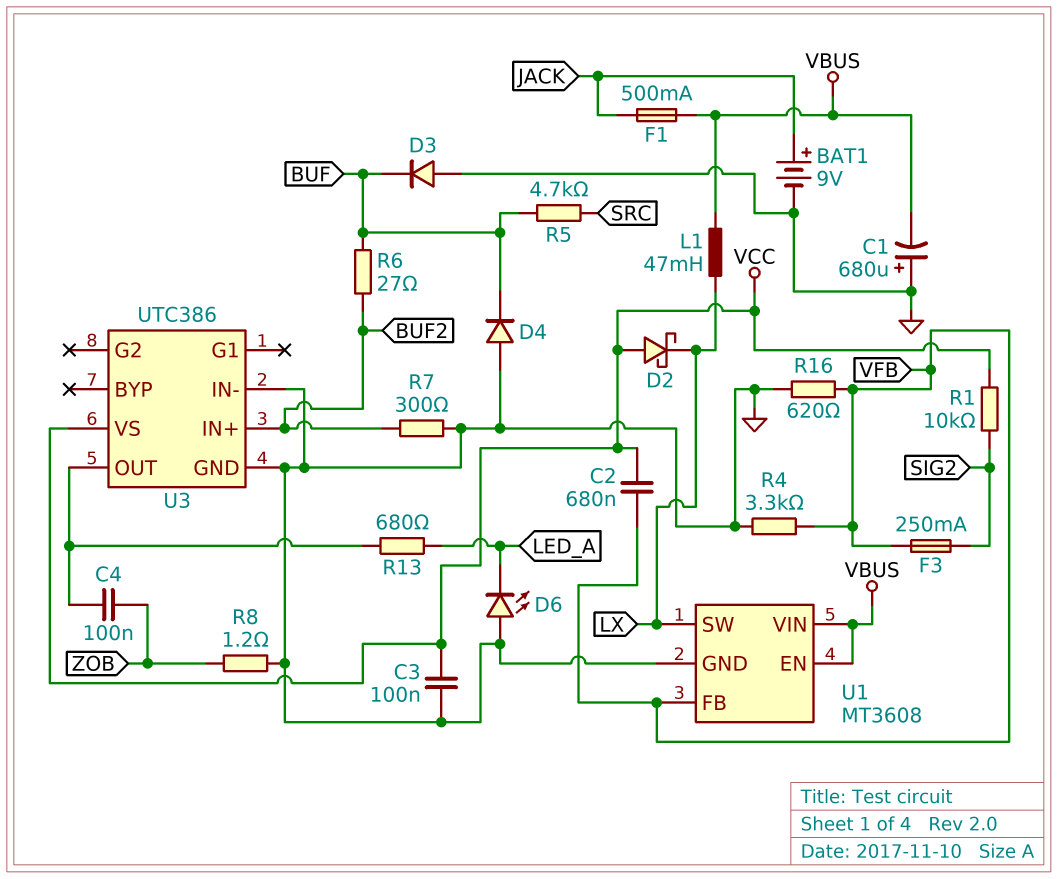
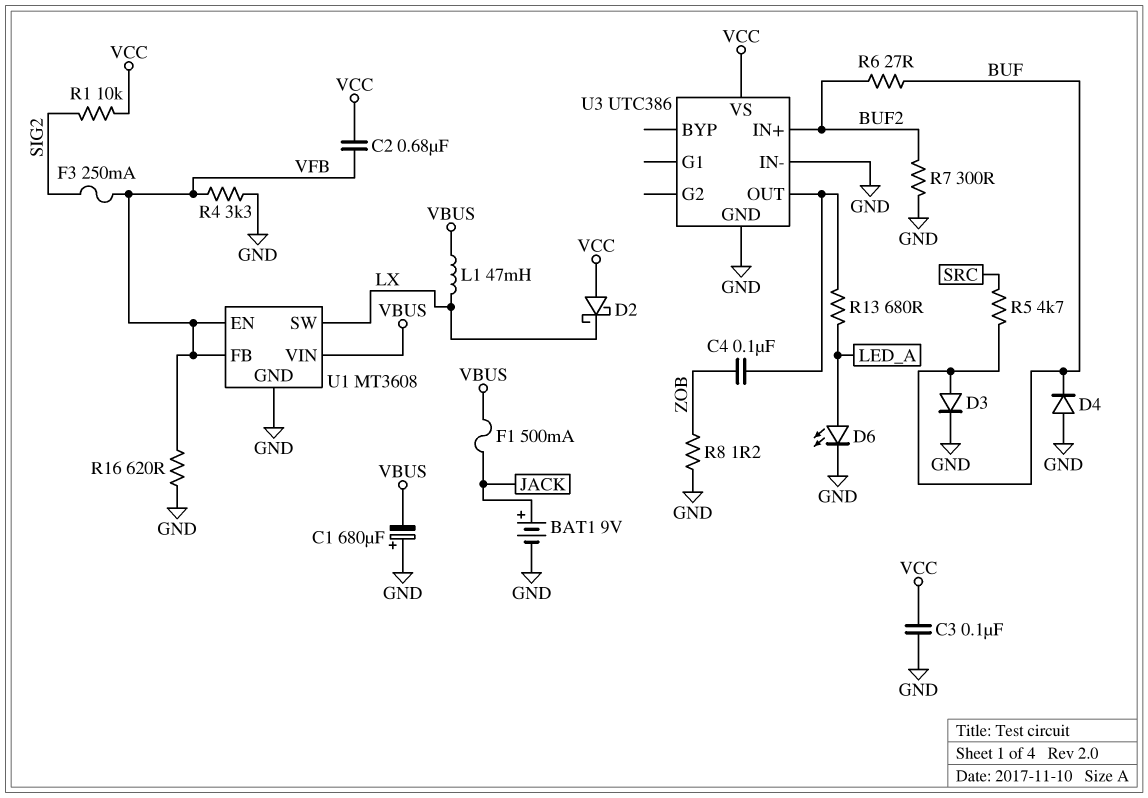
D3: diode (A GND, K BUF) -> diode (A BUF, K GND)
D6: LED (A GND, K LED_A) -> LED (A LED_A, K GND)
U1 pin EN: VBUS -> VFB

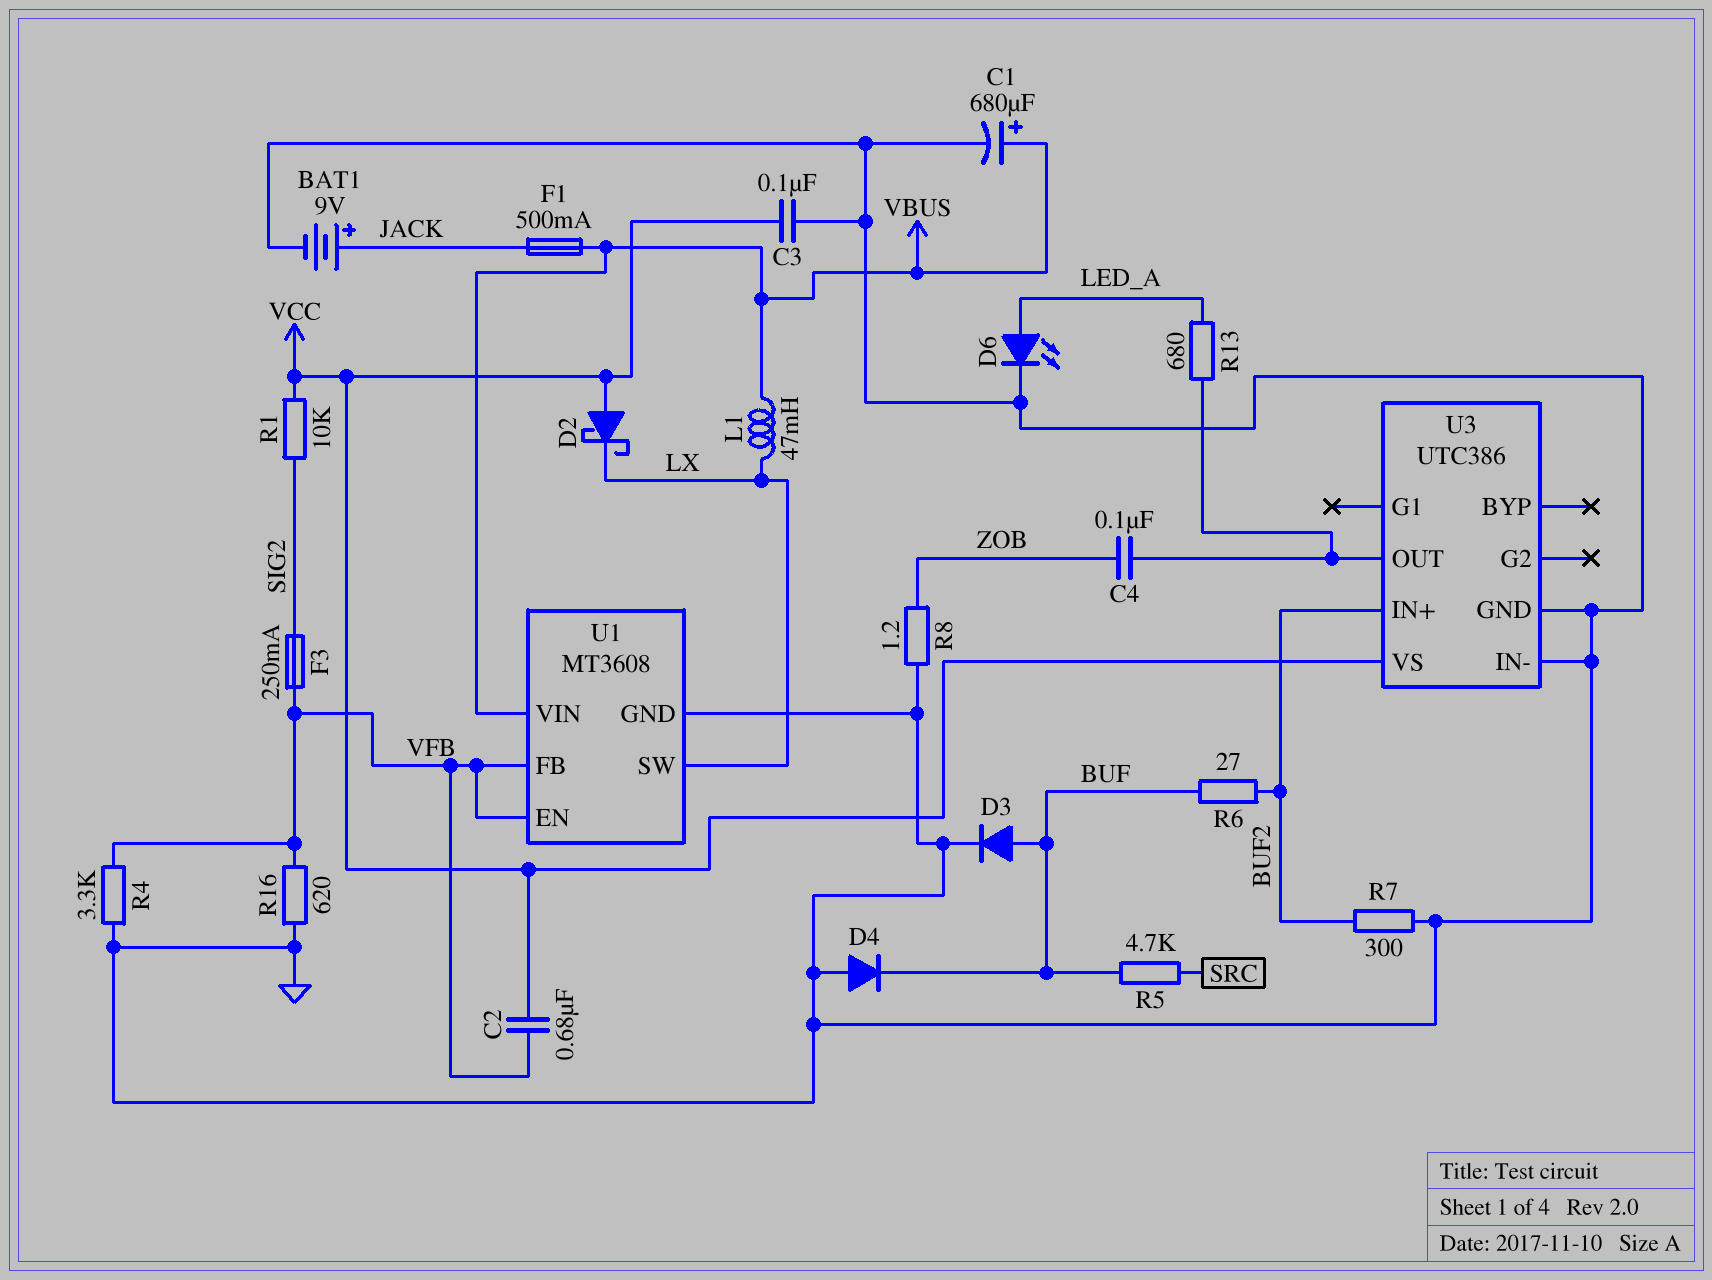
C1: 680uF (plus GND, minus VBUS) -> 680uF (plus VBUS, minus GND)

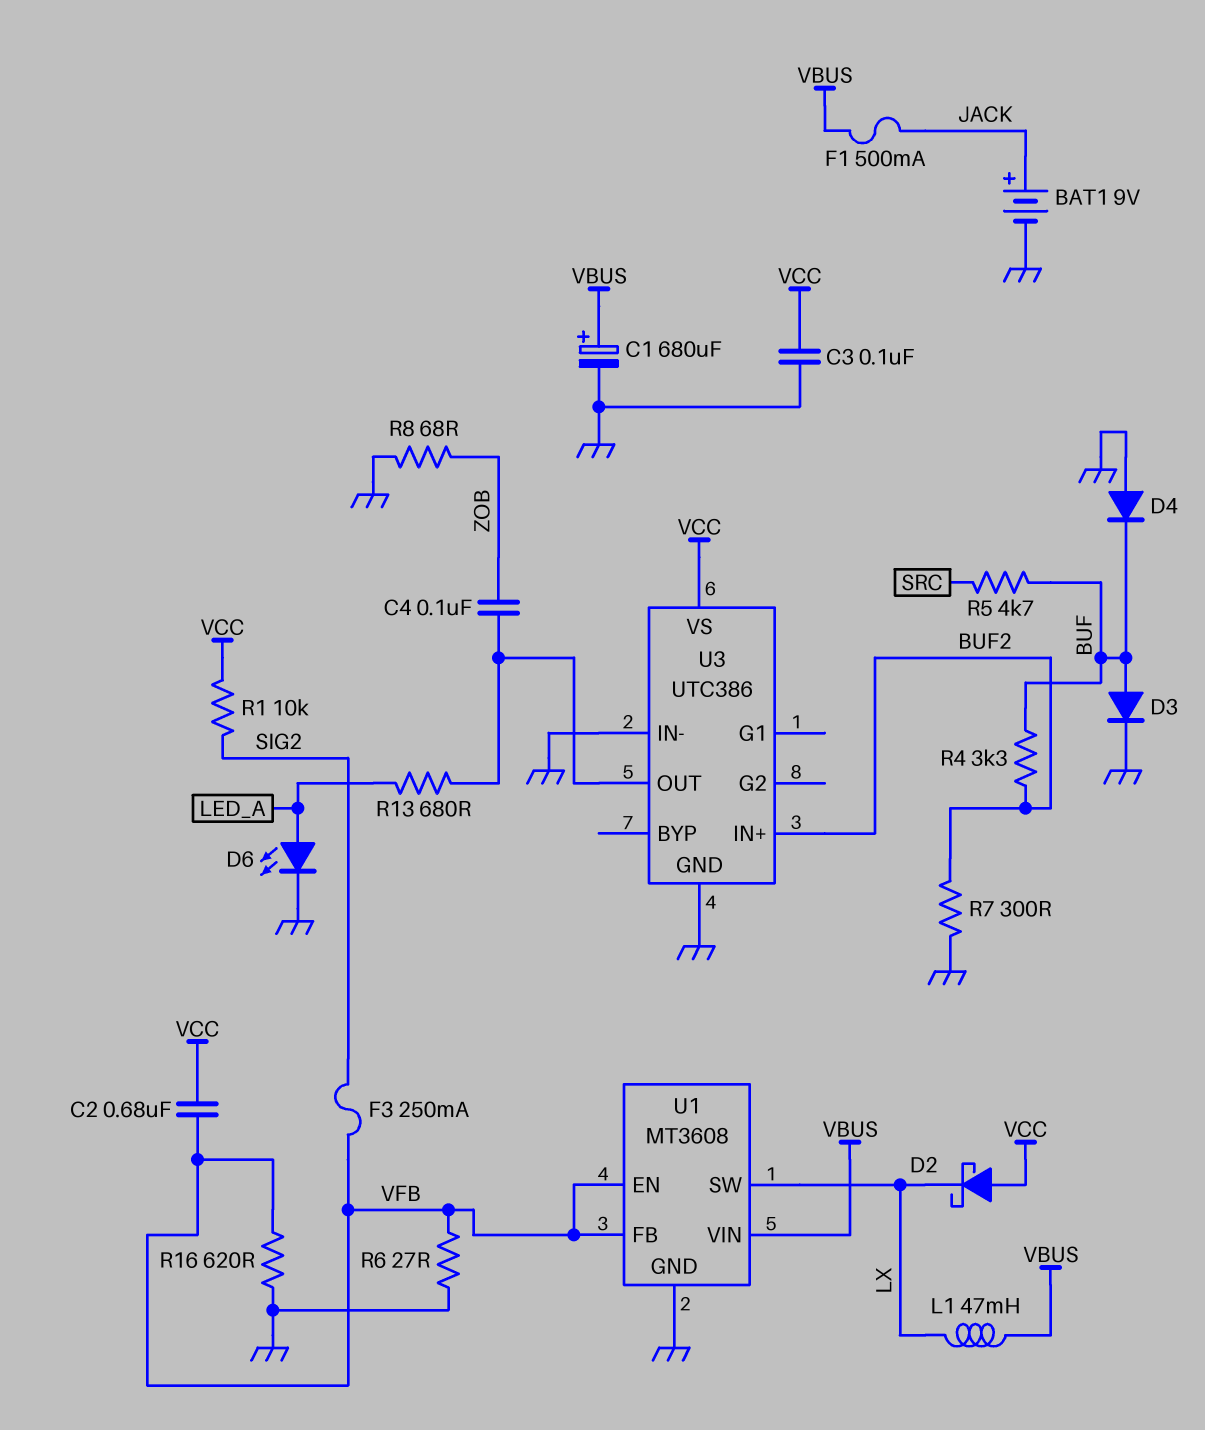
R4: 3.3k (GND, VFB) -> 3.3k (BUF, BUF2)
R6: 27 (BUF, BUF2) -> 27 (GND, VFB)
R8: 1.2 (GND, ZOB) -> 68 (GND, ZOB)

